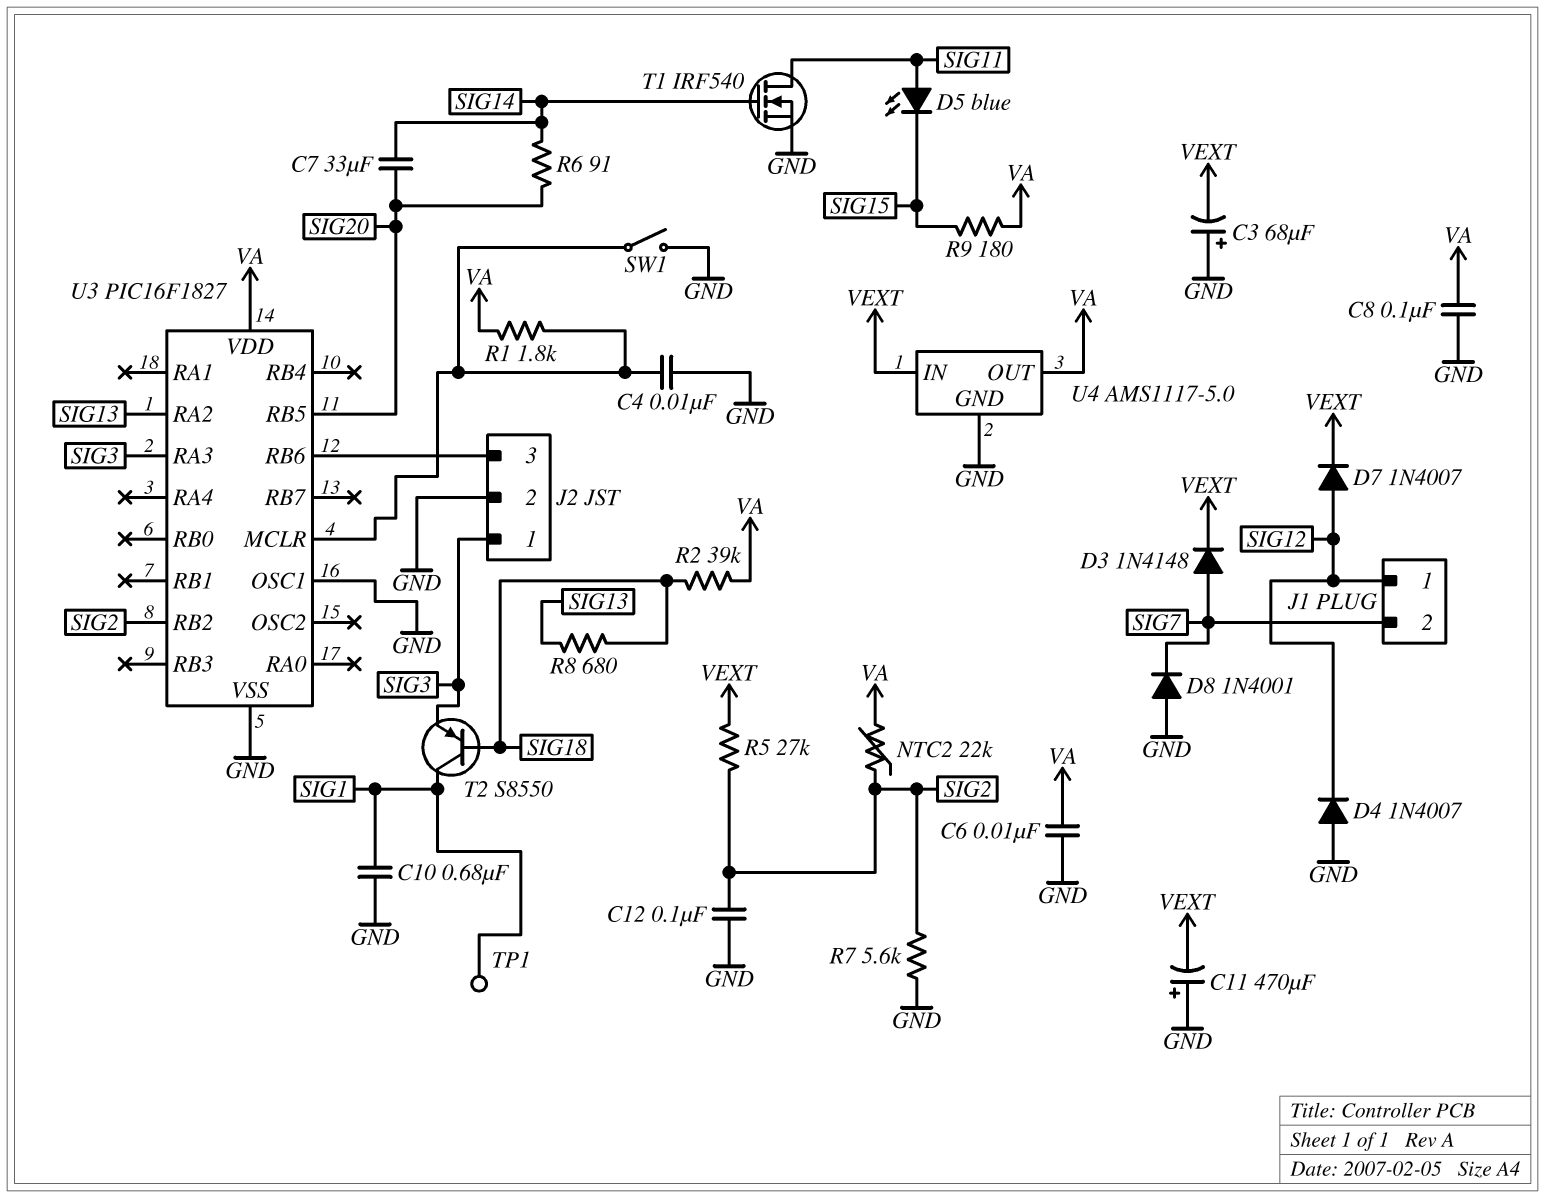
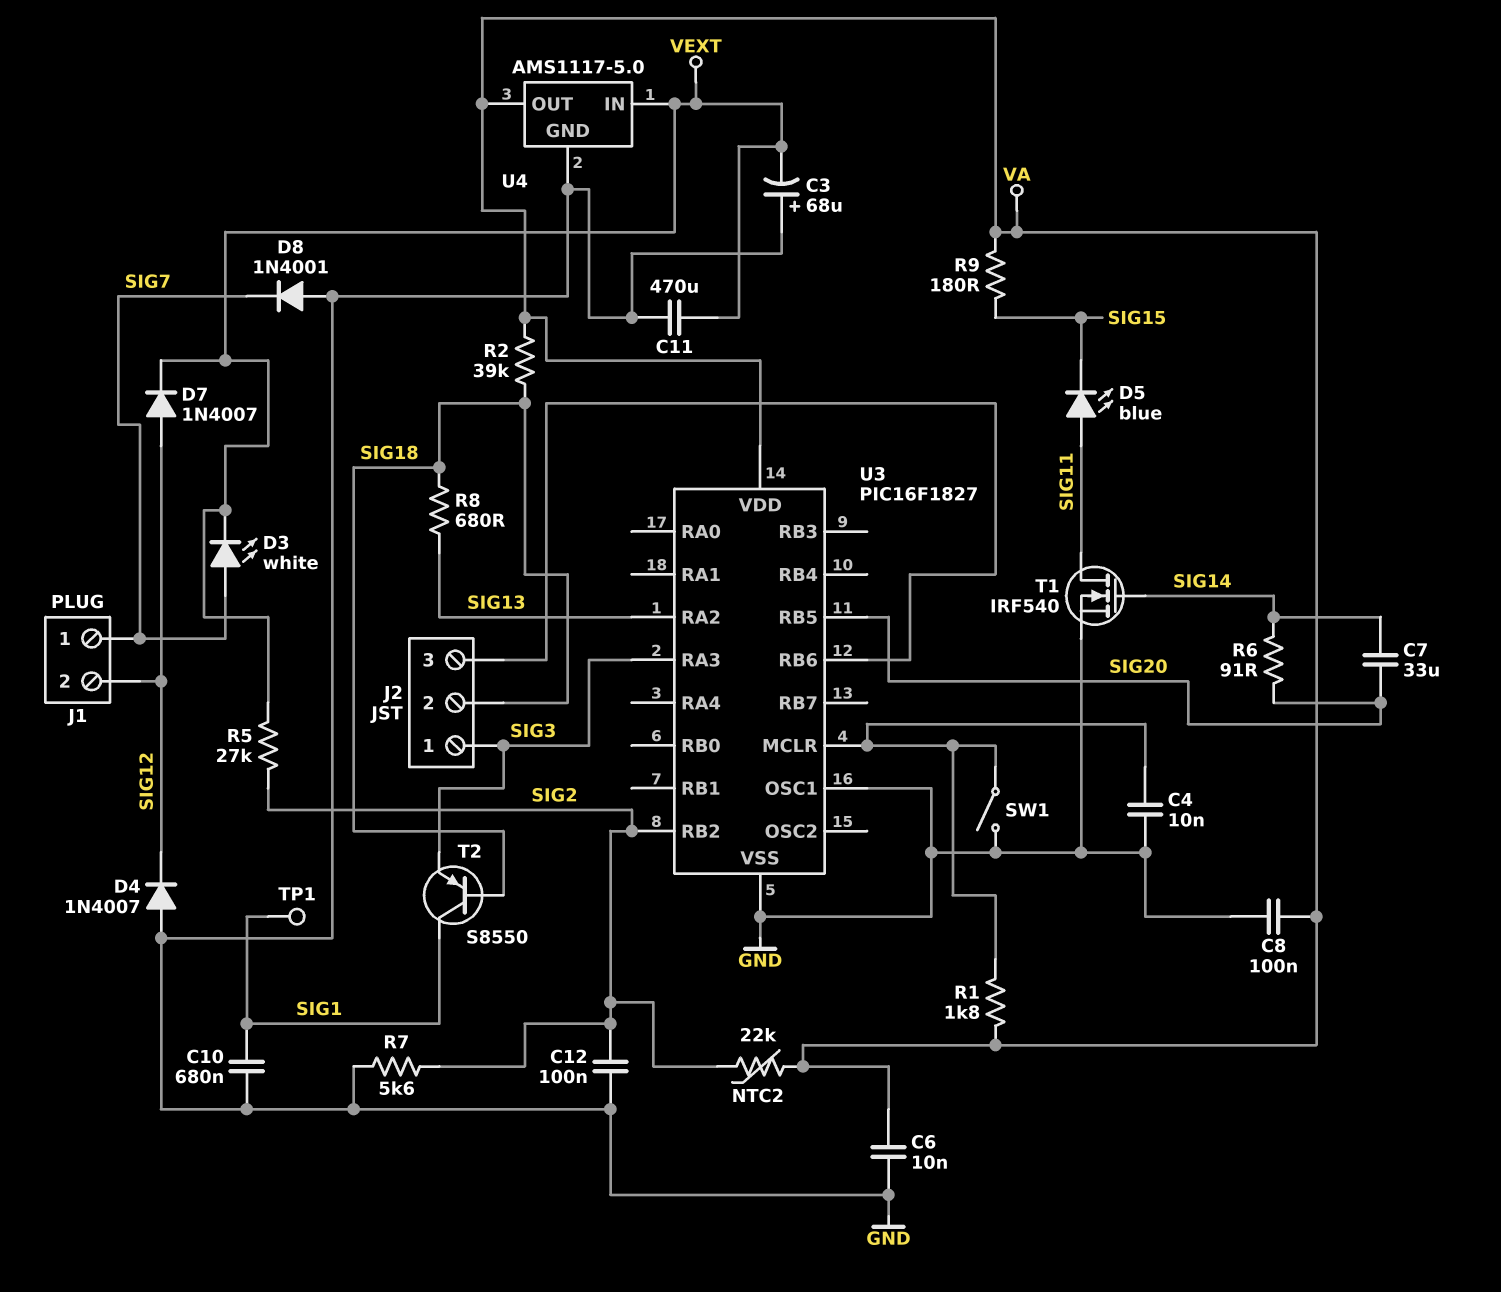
C11: 470uF (plus GND, minus VEXT) -> 470uF (GND, VEXT)
D3: diode 1N4148 (A SIG7, K VEXT) -> LED white (A SIG7, K VEXT)
J1 pin 1: SIG12 -> SIG7
J1 pin 2: SIG7 -> SIG12
J2 pin 2: GND -> SIG18

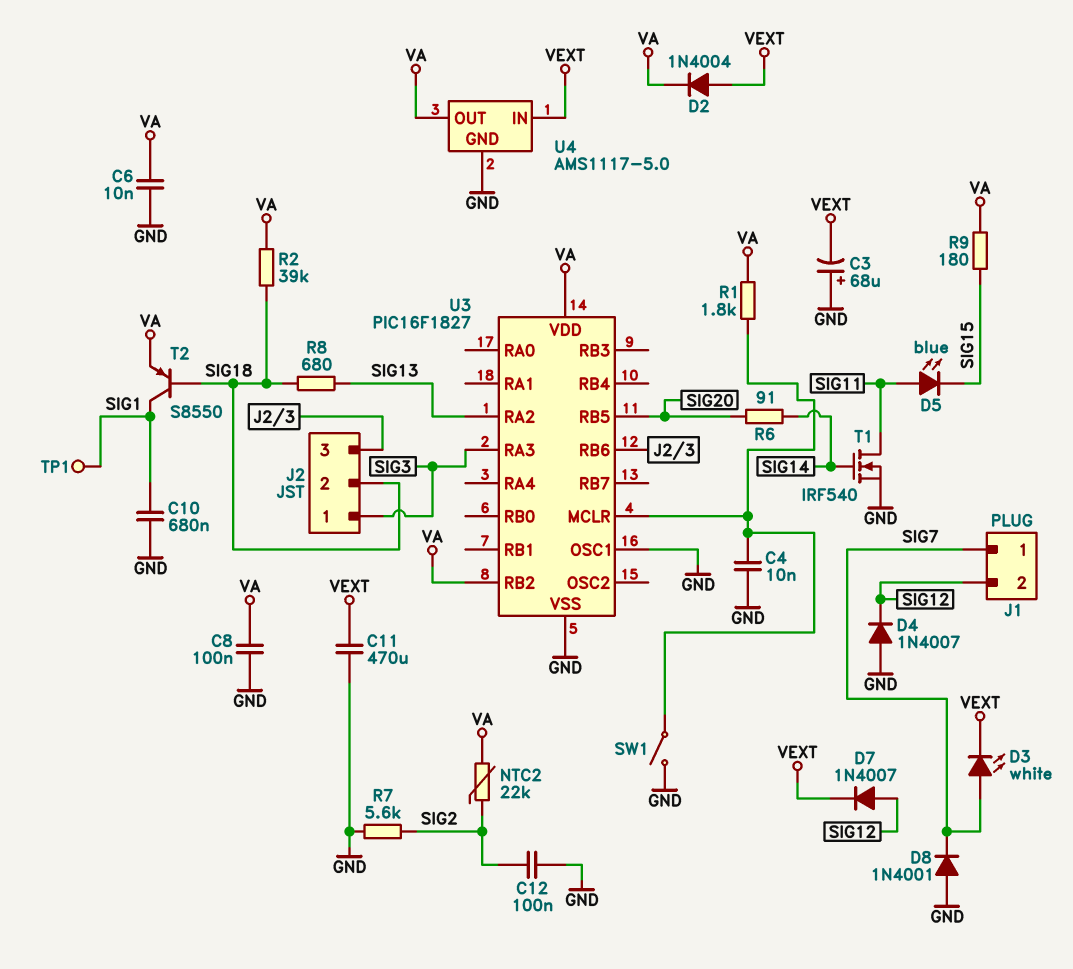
C7: 33uF (SIG14, SIG20) -> none
D2: none -> diode 1N4004 (A VEXT, K VA)
R5: 27k (SIG2, VEXT) -> none
T2: PNP S8550 (B SIG18, C SIG1, E SIG3) -> PNP S8550 (B SIG18, C SIG1, E VA)
U3 pin RB2: SIG2 -> VA

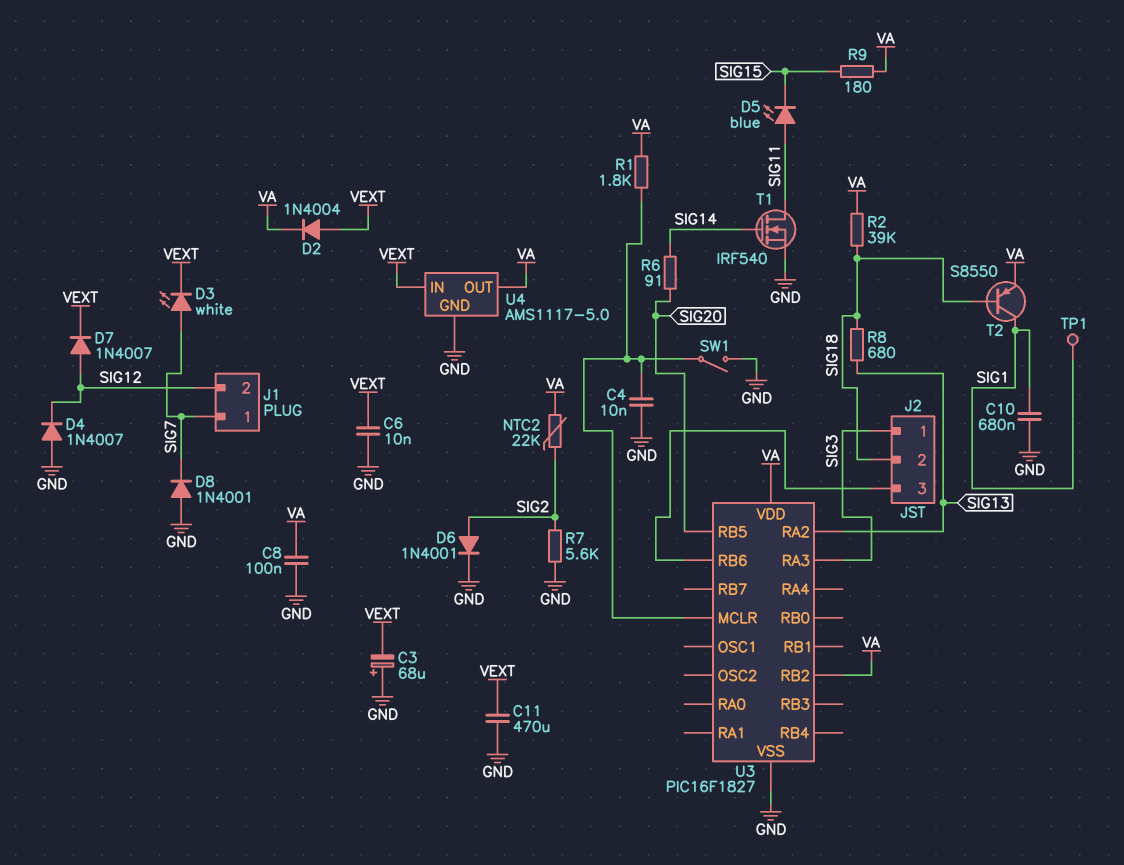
C6: 10nF (GND, VA) -> 10nF (GND, VEXT)
C12: 100nF (GND, SIG2) -> none
D6: none -> diode 1N4001 (A SIG2, K GND)
U3 pin OSC1: GND -> none

